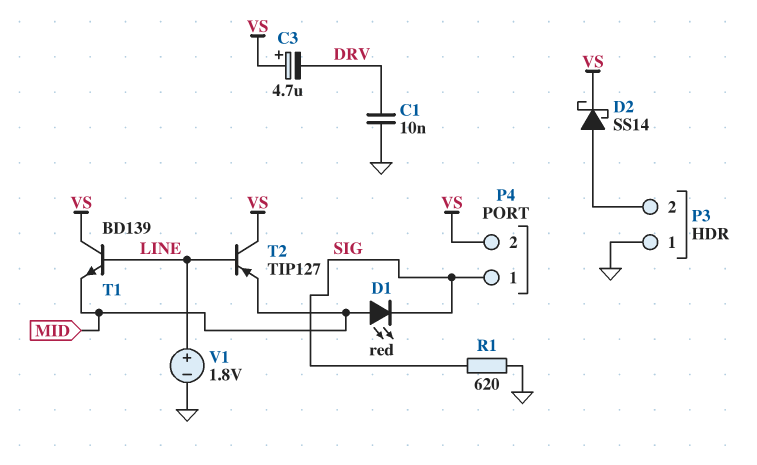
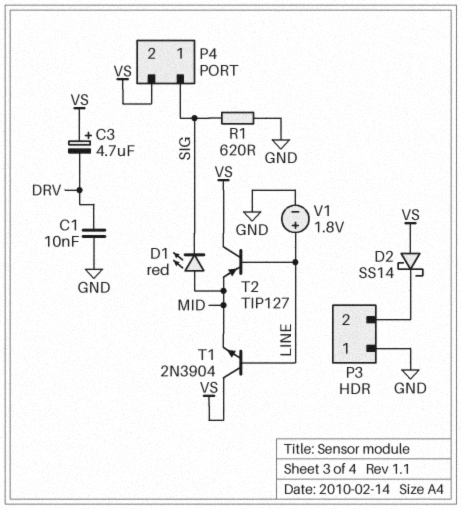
D2: schottky SS14 (A P3/2, K VS) -> schottky SS14 (A VS, K P3/2)
T1: NPN BD139 (B LINE, C VS, E MID) -> NPN 2N3904 (B LINE, C VS, E MID)

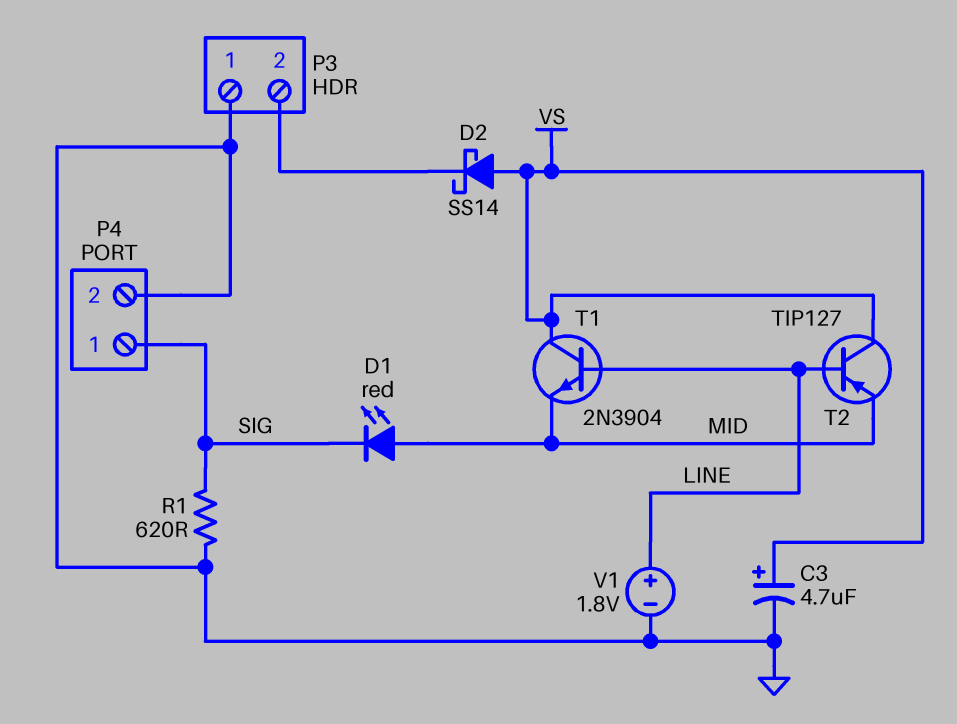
C1: 10nF (DRV, GND) -> none
C3: 4.7uF (plus VS, minus DRV) -> 4.7uF (plus VS, minus GND)
P4 pin 2: VS -> GND

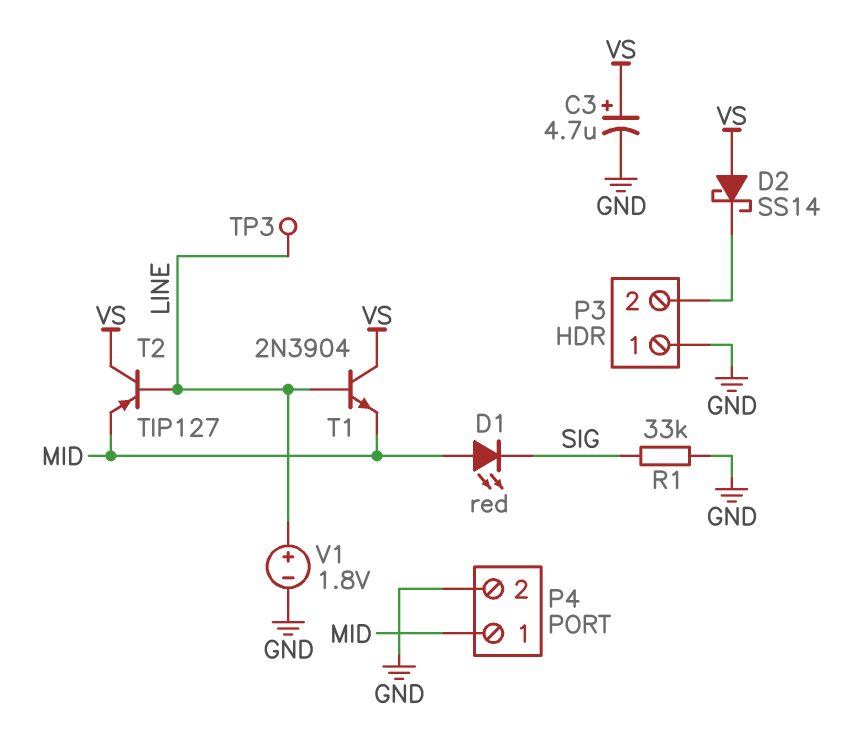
P4 pin 1: SIG -> MID
R1: 620 (GND, SIG) -> 33k (GND, SIG)
TP3: none -> test point (LINE)

